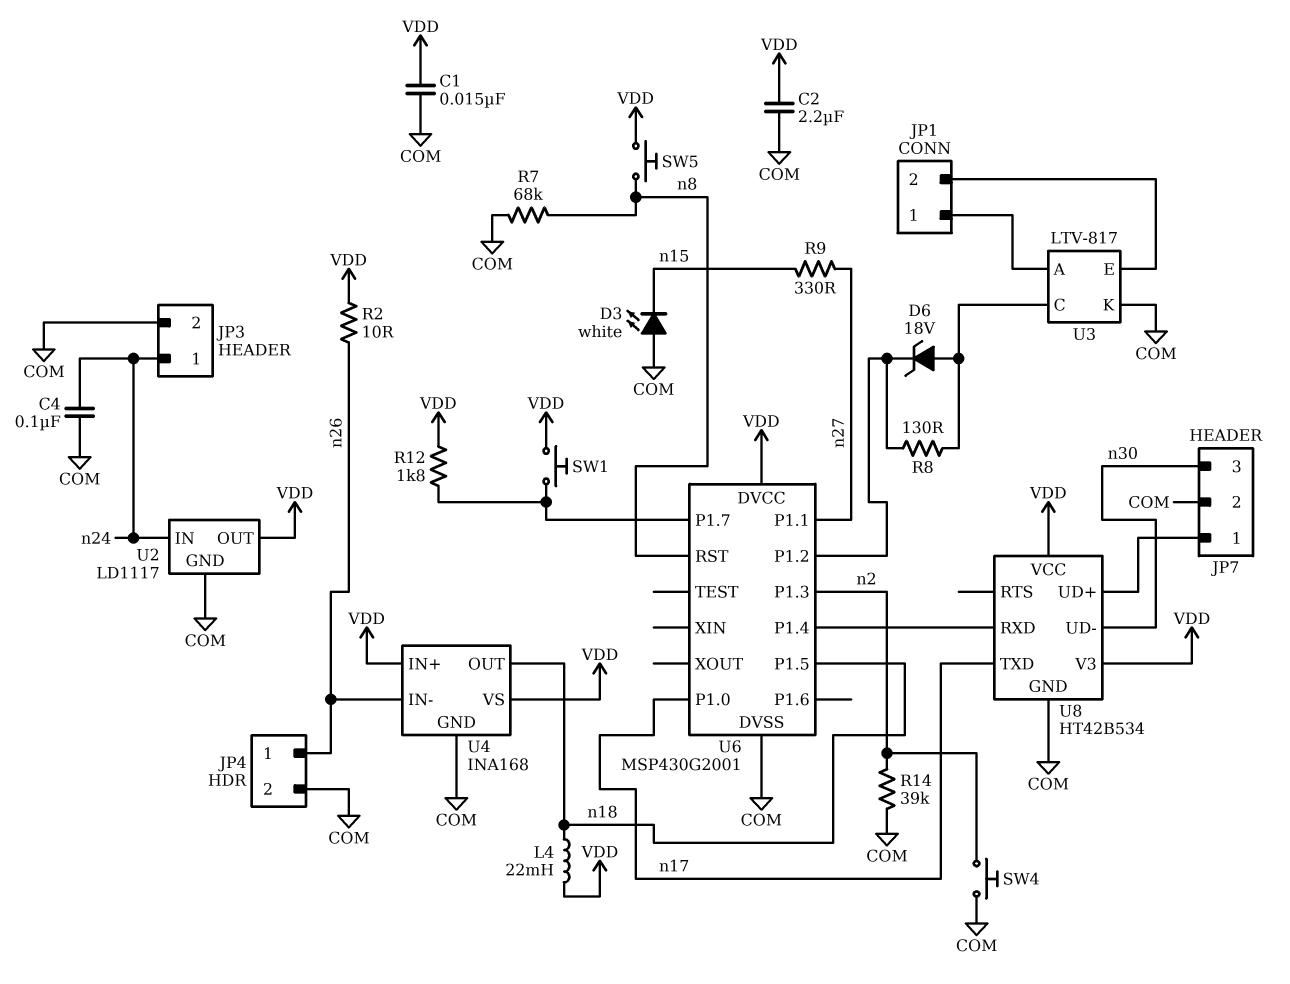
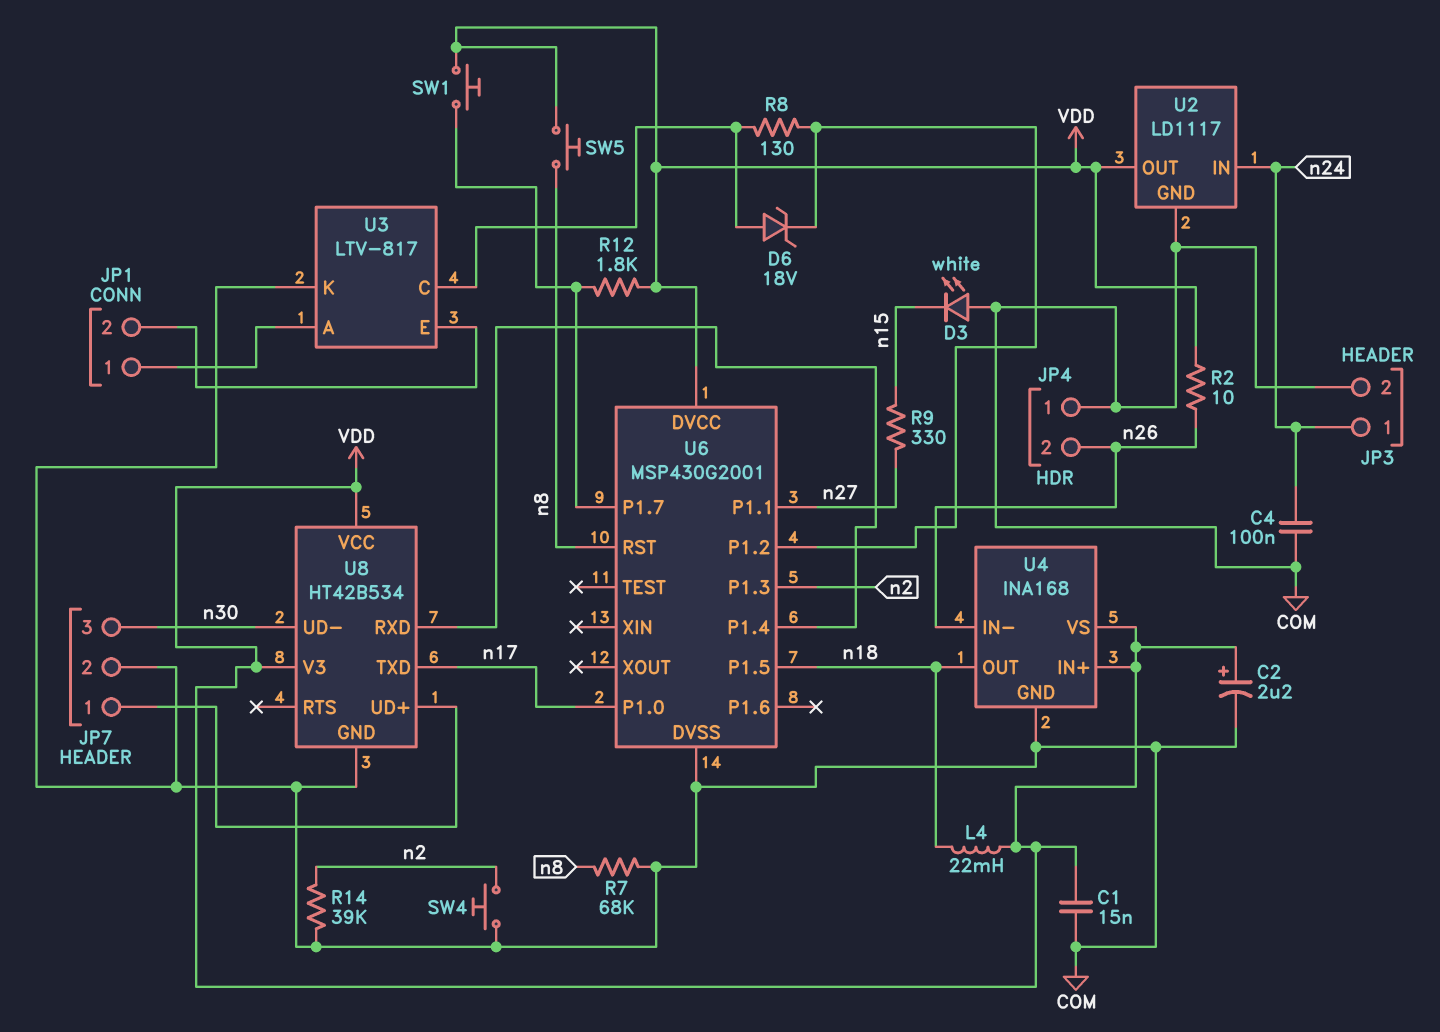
C2: 2.2uF (COM, VDD) -> 2.2uF (plus VDD, minus COM)
JP4 pin 1: n26 -> COM
JP4 pin 2: COM -> n26

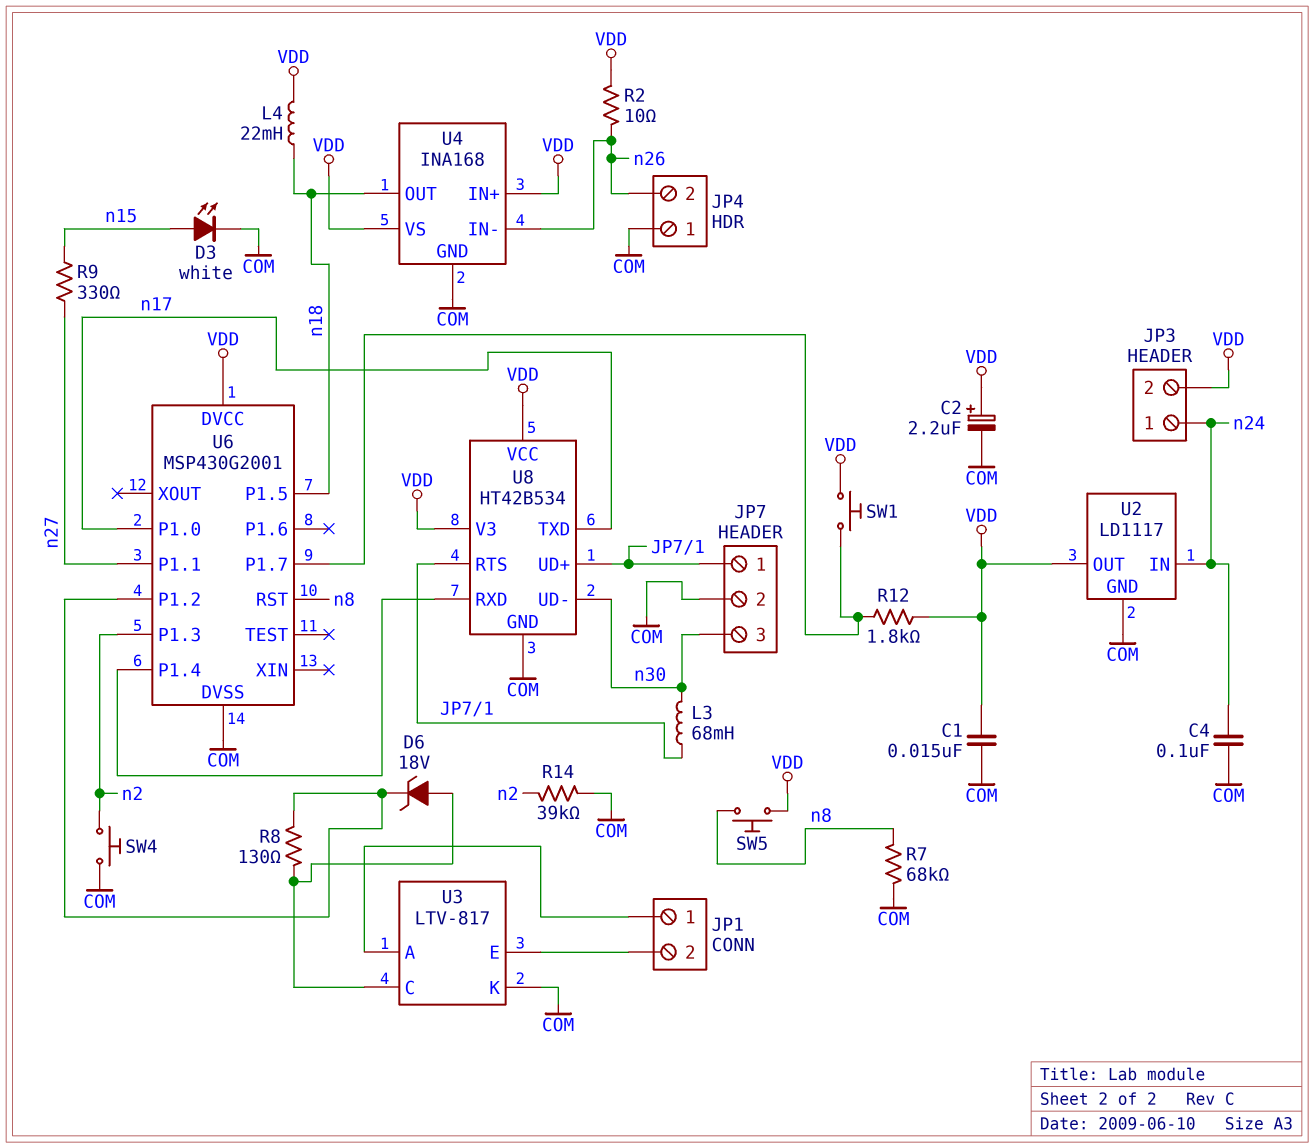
D3: LED white (A COM, K n15) -> LED white (A n15, K COM)
JP3 pin 2: COM -> VDD
L3: none -> 68mH (JP7/1, n30)
U8 pin RTS: none -> JP7/1

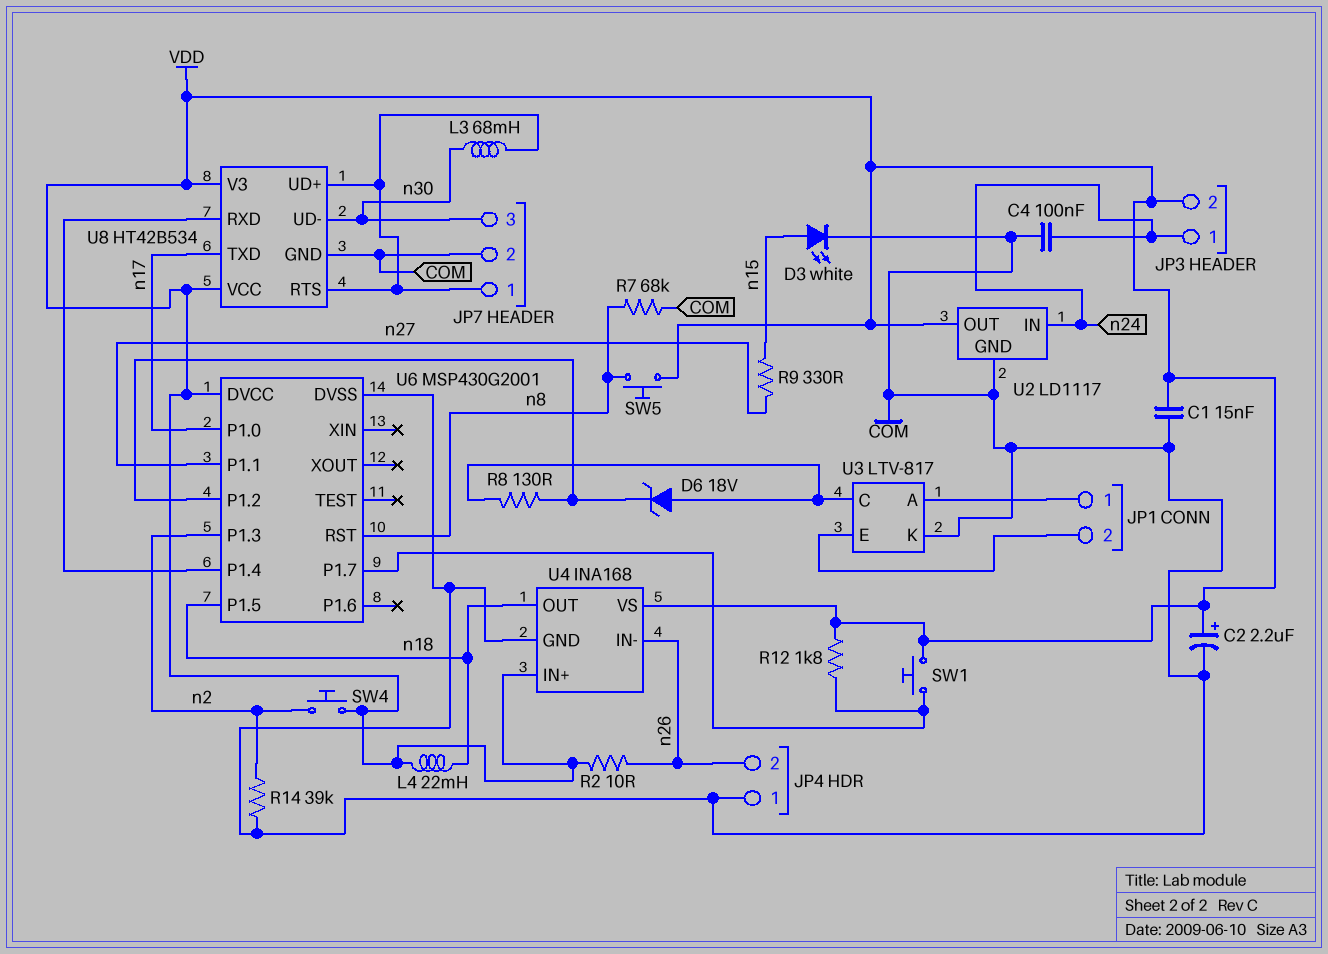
SW4: button (COM, n2) -> button (VDD, n2)

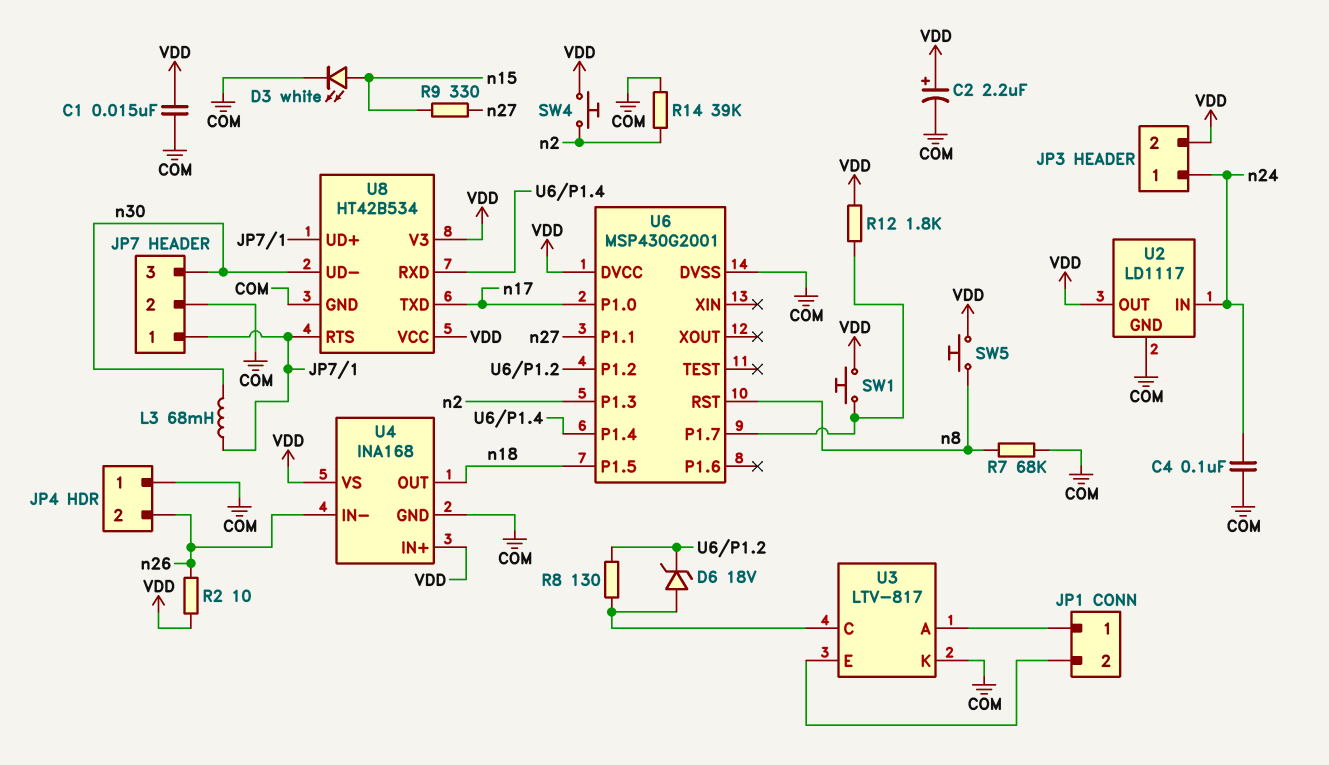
L4: 22mH (VDD, n18) -> none

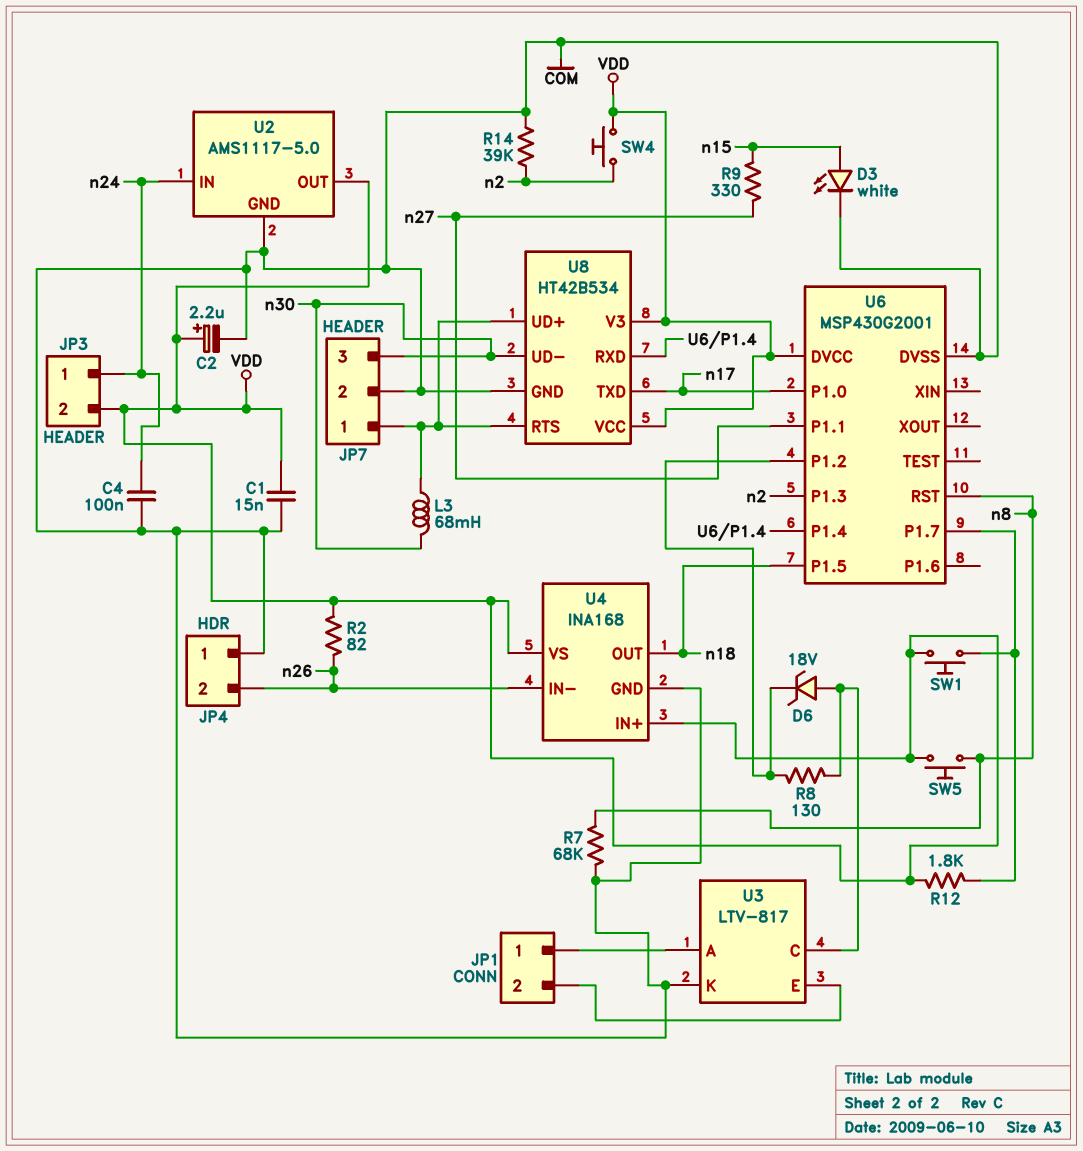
R2: 10 (VDD, n26) -> 82 (VDD, n26)
U2: LD1117 -> AMS1117-5.0

